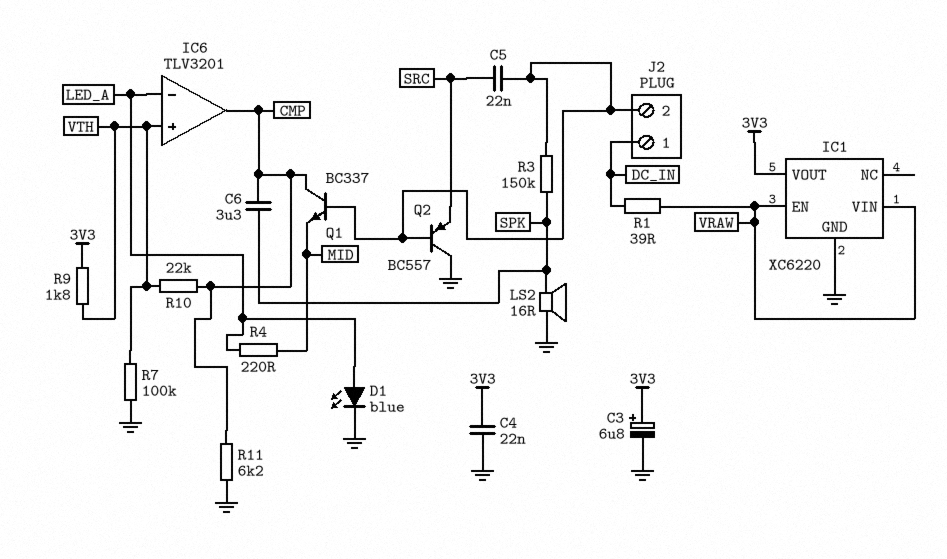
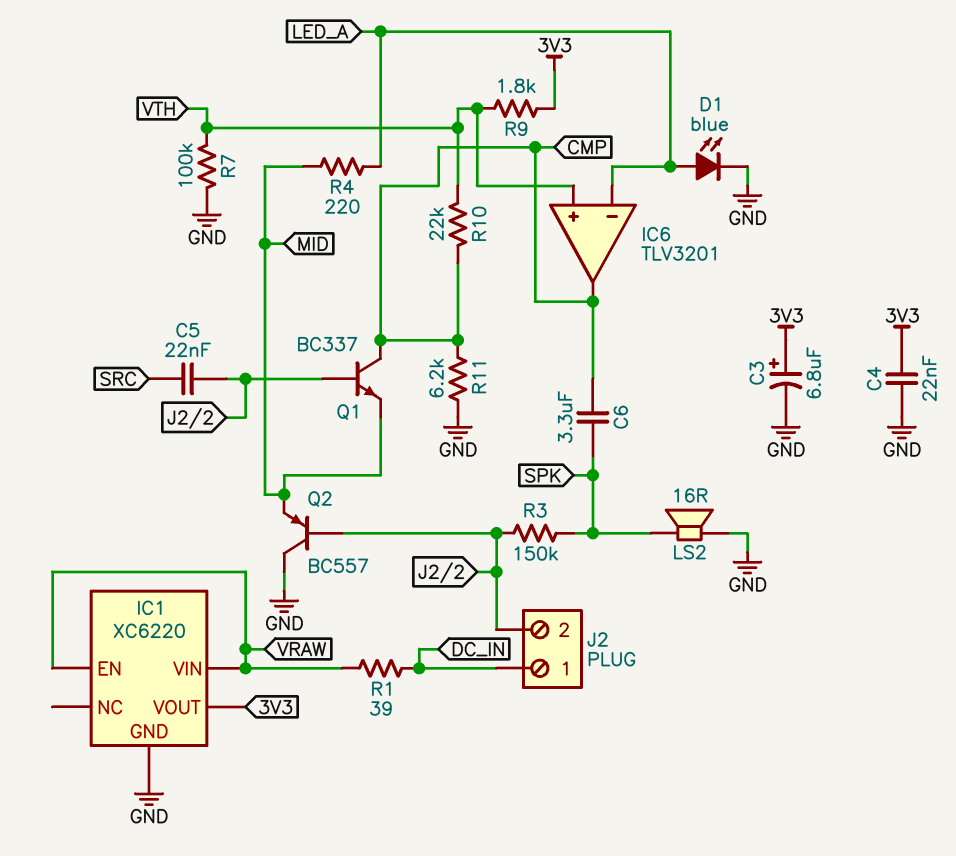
Q2: PNP BC557 (B J2/2, C GND, E SRC) -> PNP BC557 (B J2/2, C GND, E MID)

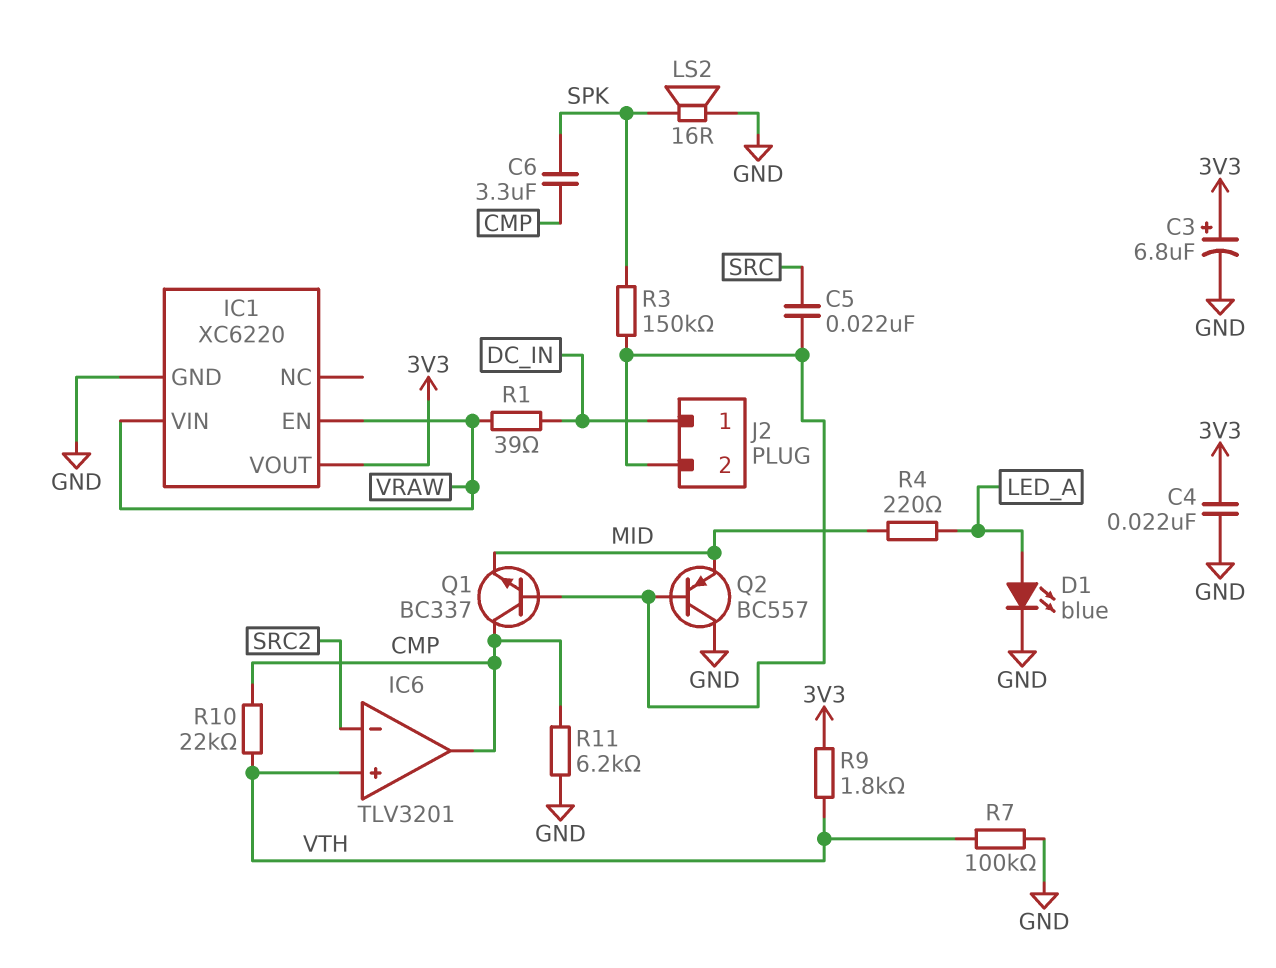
IC6 pin in-: LED_A -> SRC2

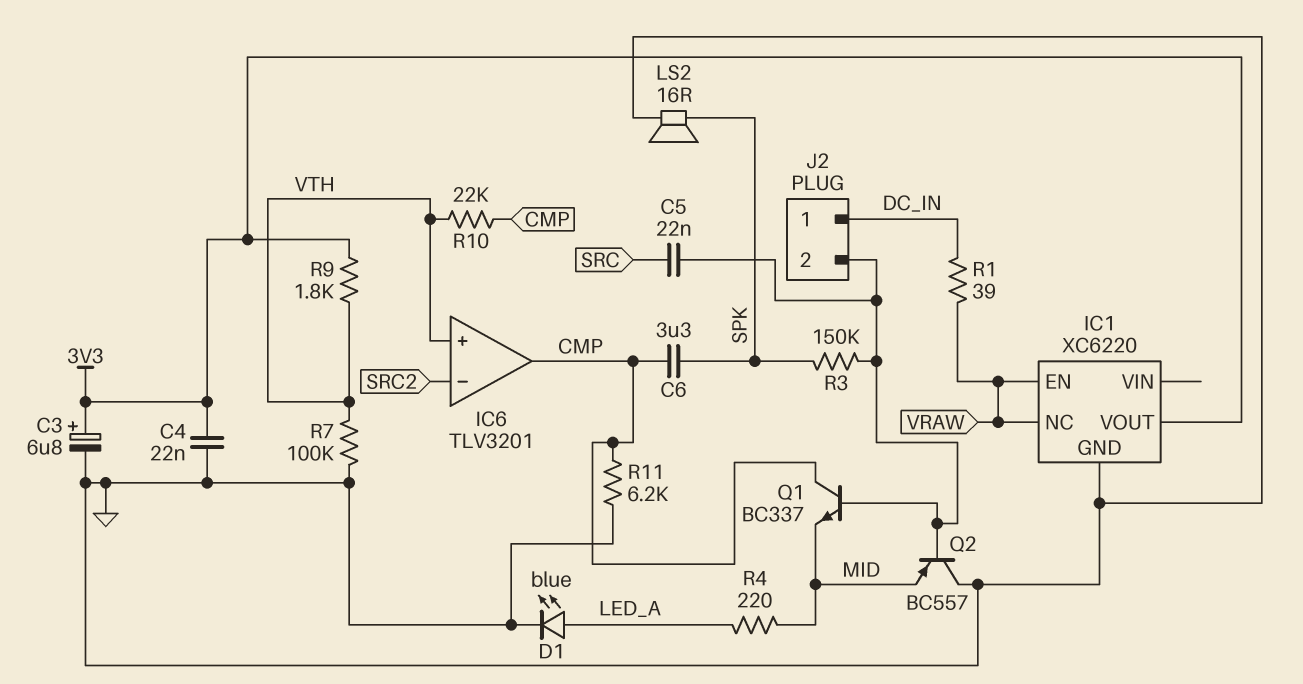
IC1 pin NC: none -> VRAW
IC1 pin VIN: VRAW -> none

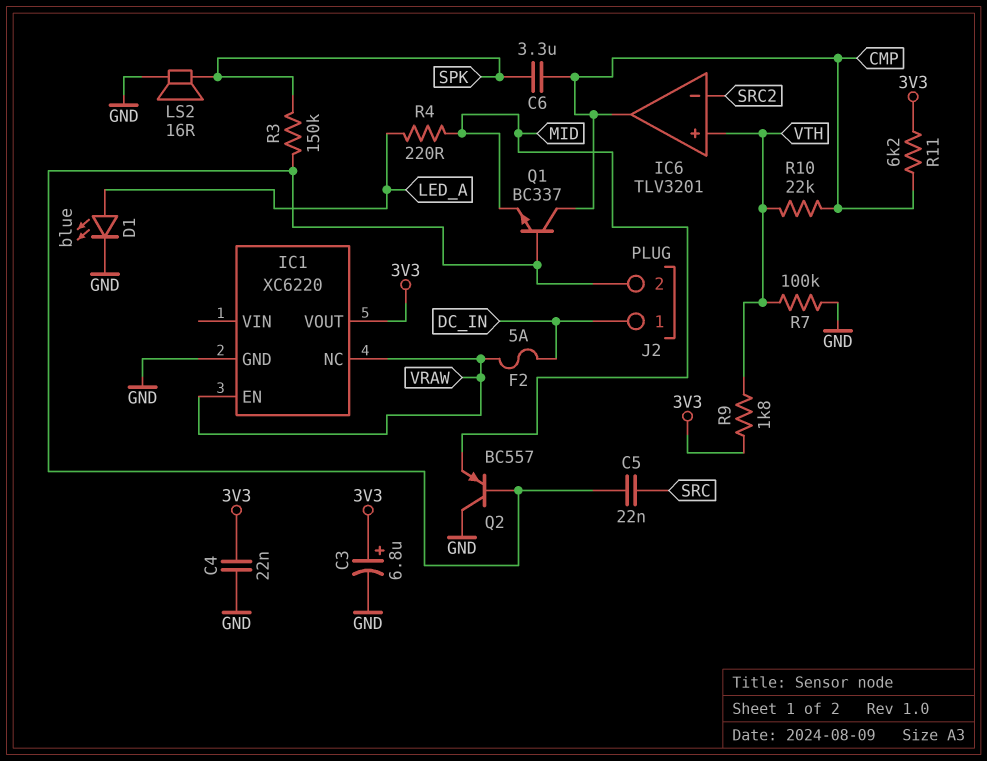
F2: none -> 5A (DC_IN, VRAW)
R1: 39 (DC_IN, VRAW) -> none
R11: 6.2k (CMP, GND) -> 6.2k (3V3, CMP)

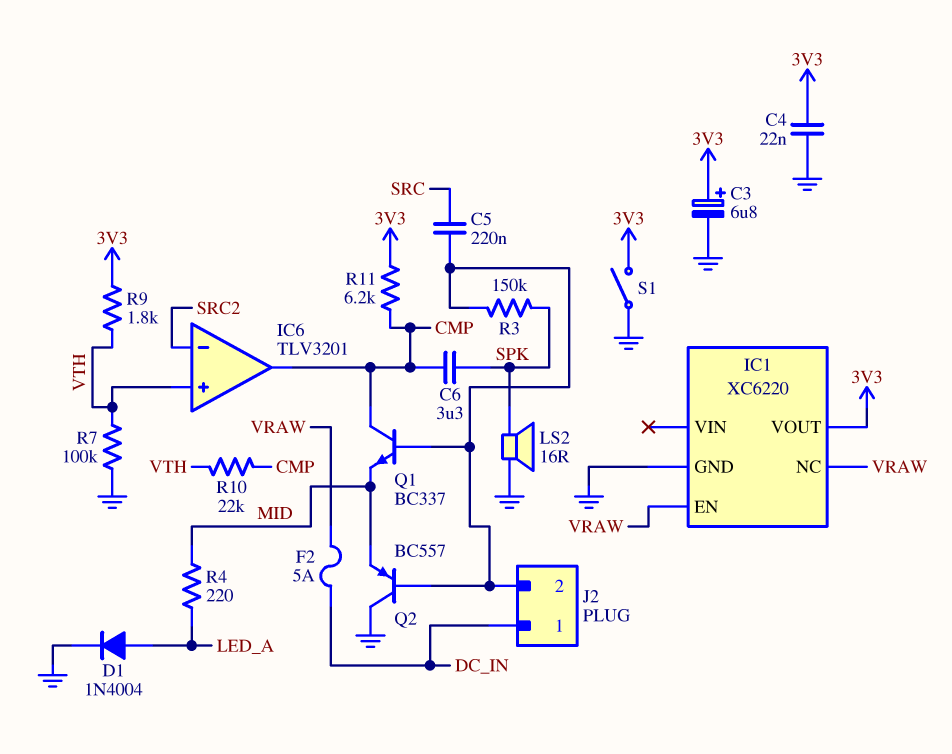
C5: 22nF (J2/2, SRC) -> 220nF (J2/2, SRC)
D1: LED blue (A LED_A, K GND) -> diode 1N4004 (A LED_A, K GND)
S1: none -> switch (3V3, GND)

